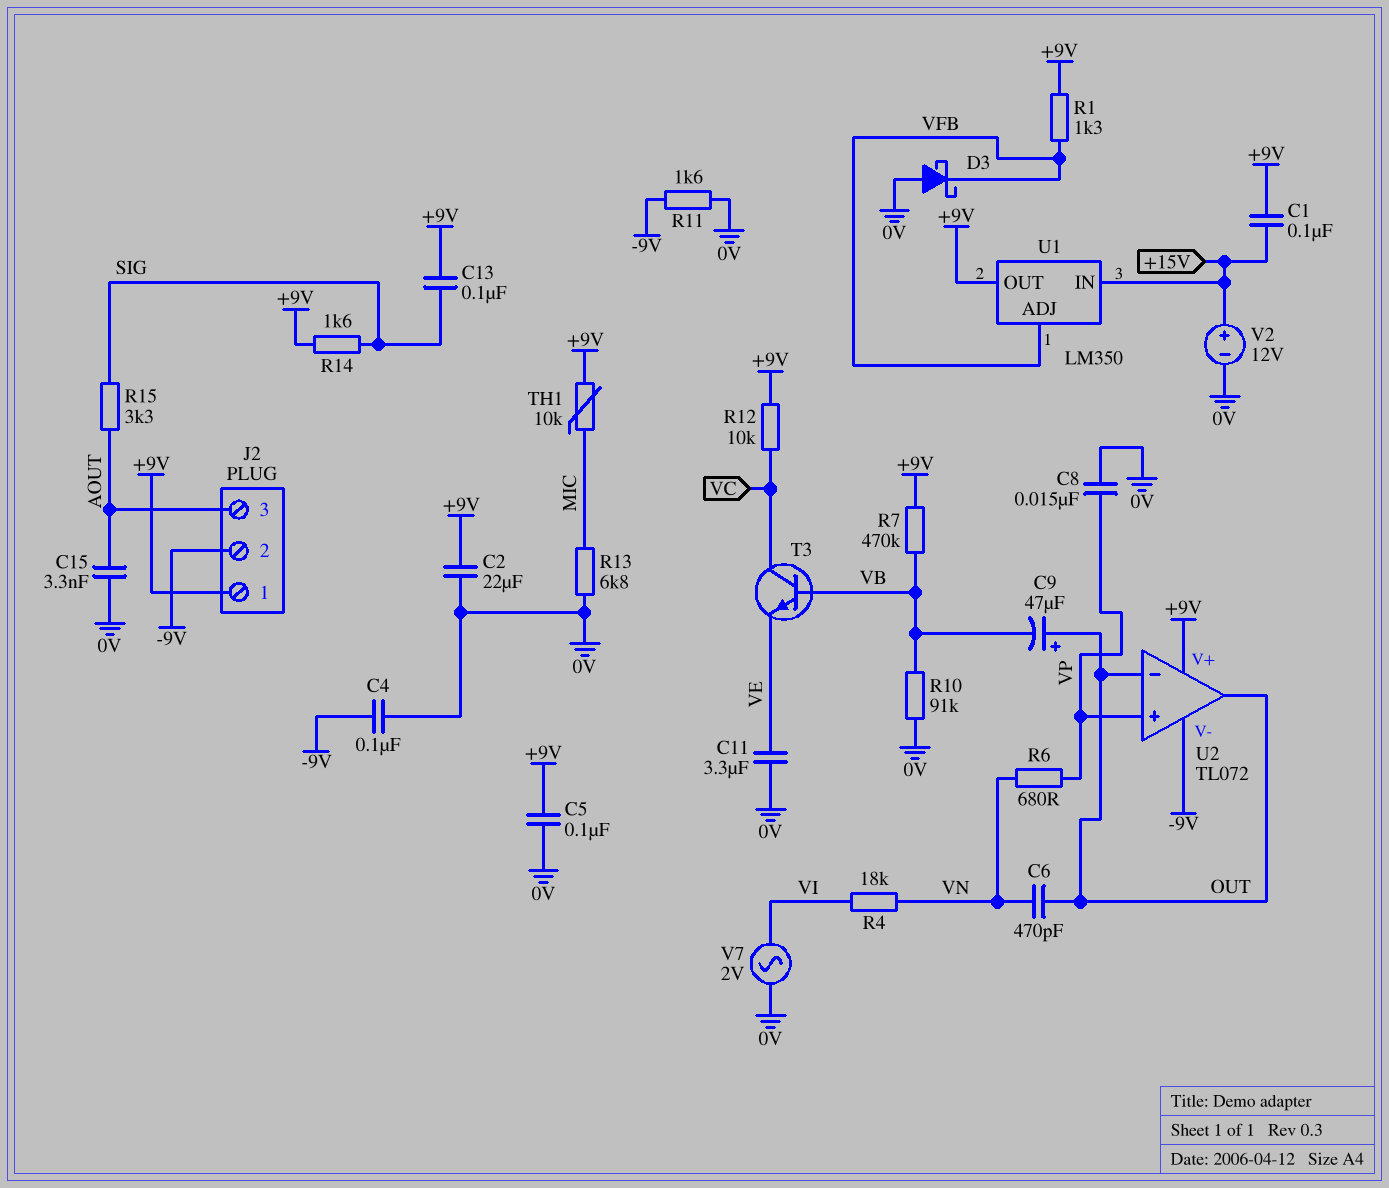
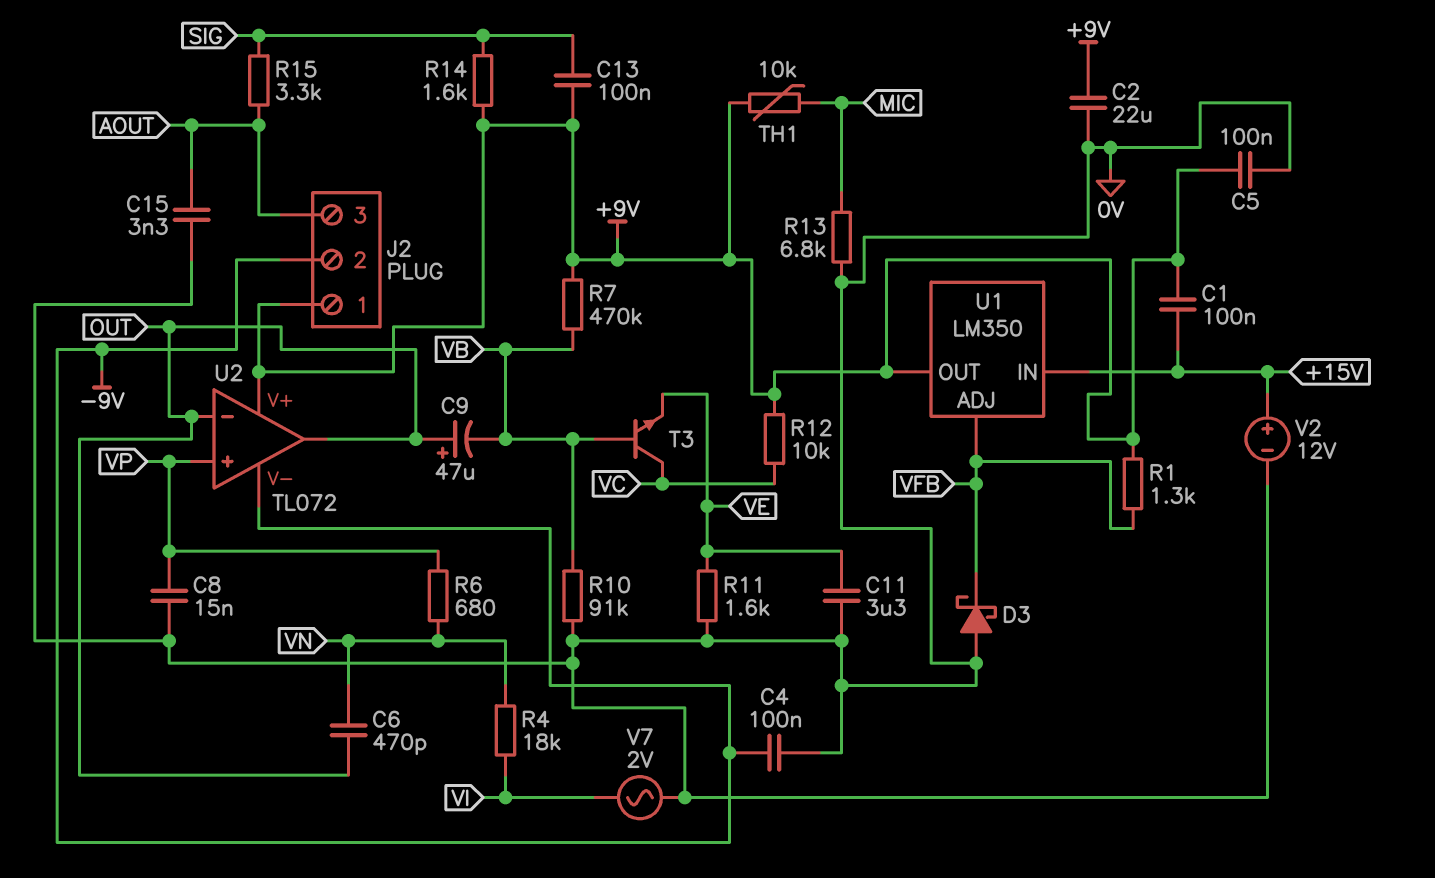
R11: 1.6k (-9V, 0V) -> 1.6k (0V, VE)

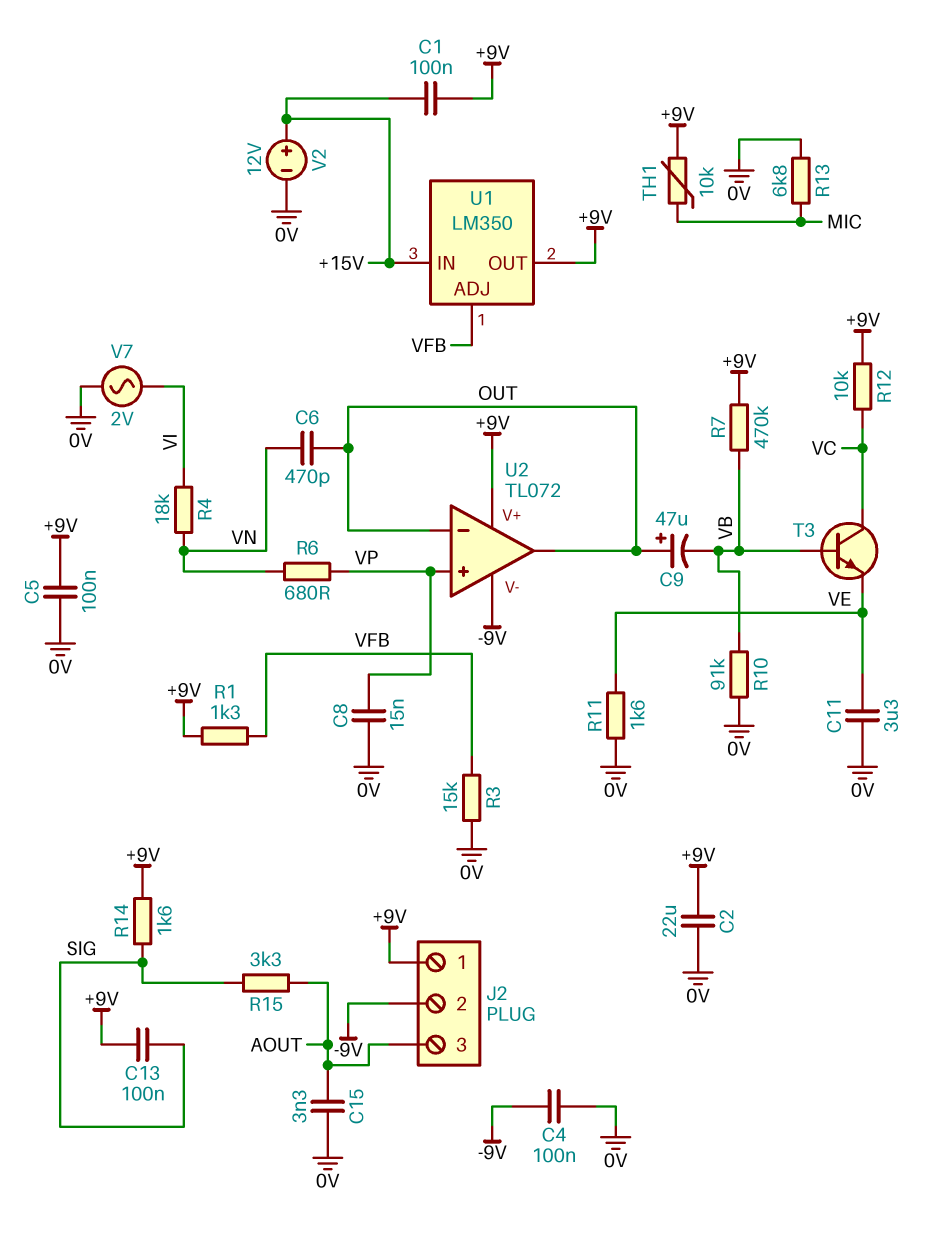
D3: schottky (A 0V, K VFB) -> none
R3: none -> 15k (0V, VFB)

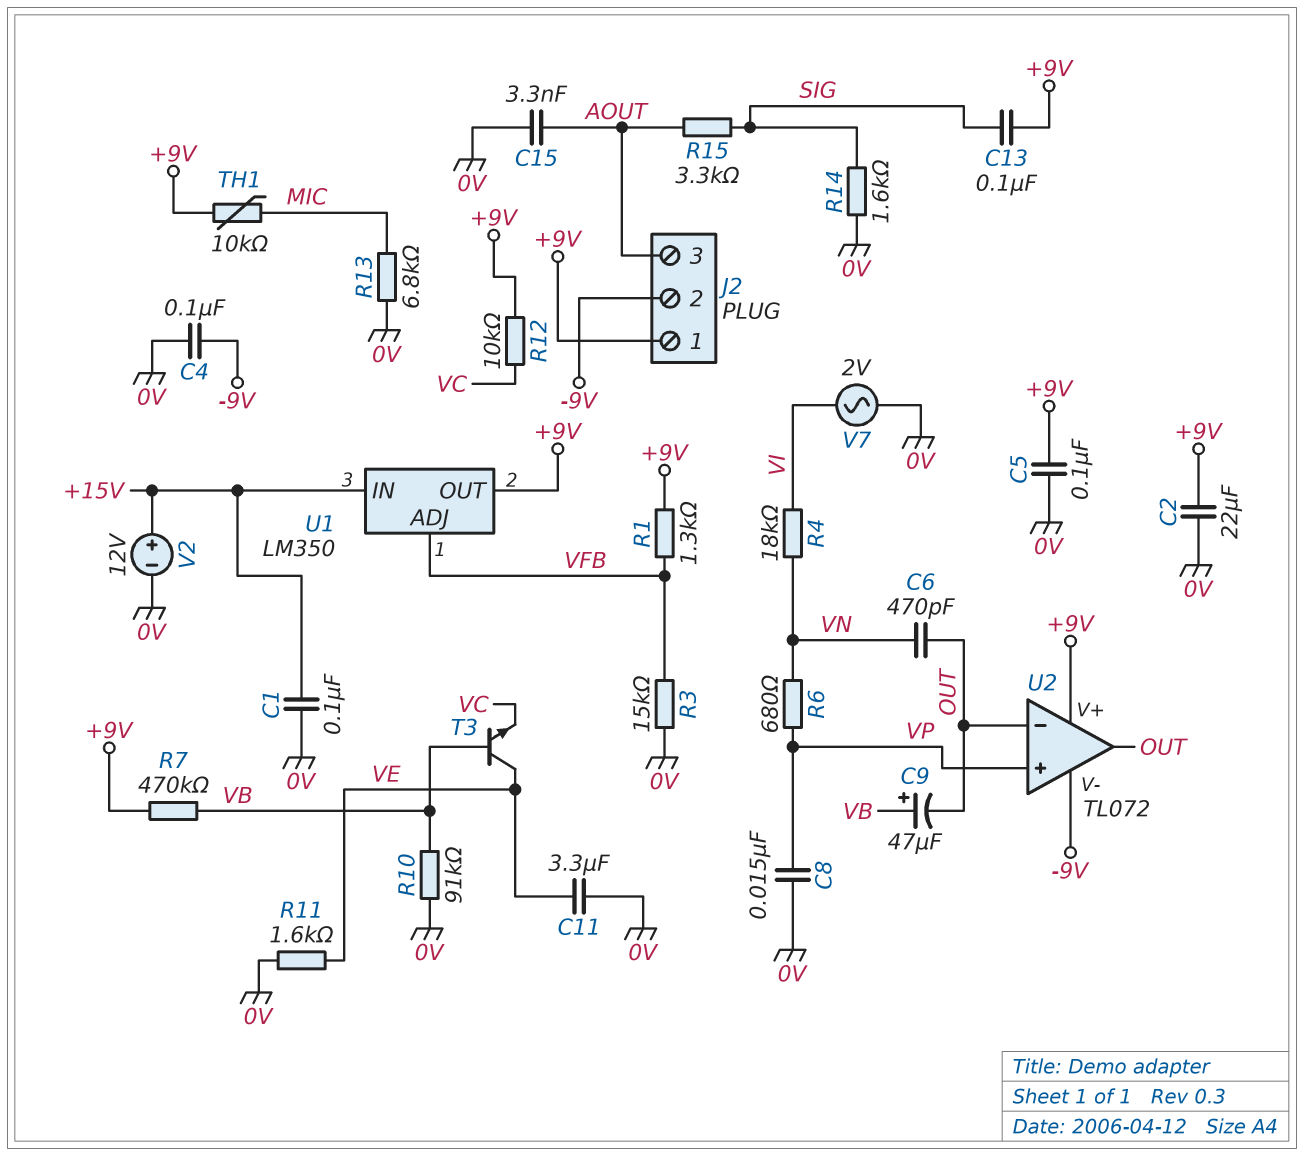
C1: 100nF (+9V, +15V) -> 100nF (+15V, 0V)
C9: 47uF (plus OUT, minus VB) -> 47uF (plus VB, minus OUT)
R14: 1.6k (+9V, SIG) -> 1.6k (0V, SIG)
T3: NPN (B VB, C VC, E VE) -> NPN (B VB, C VE, E VC)

